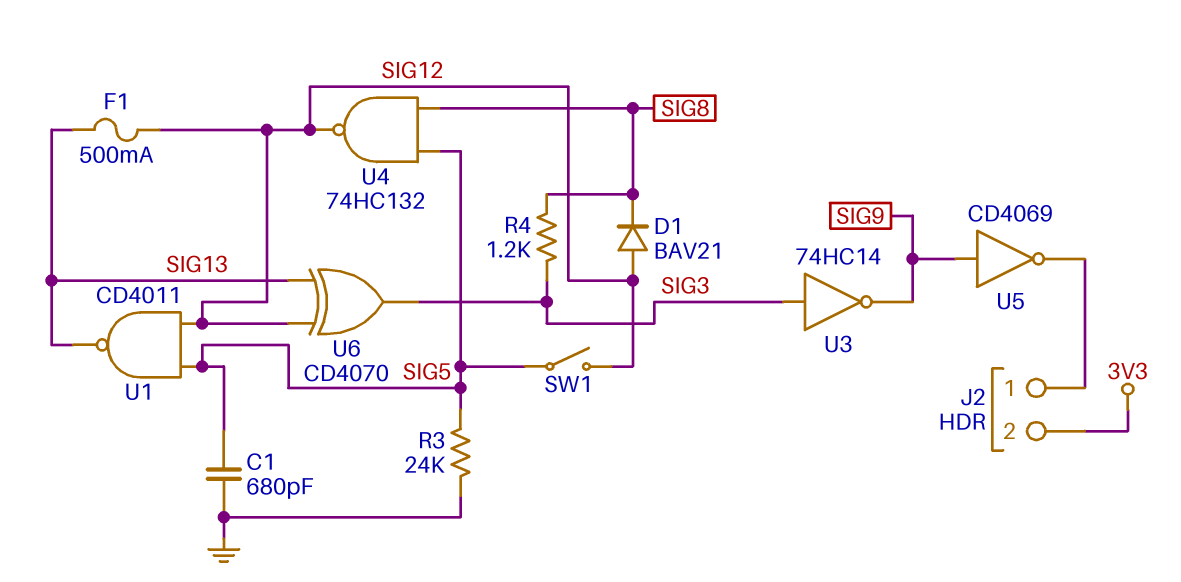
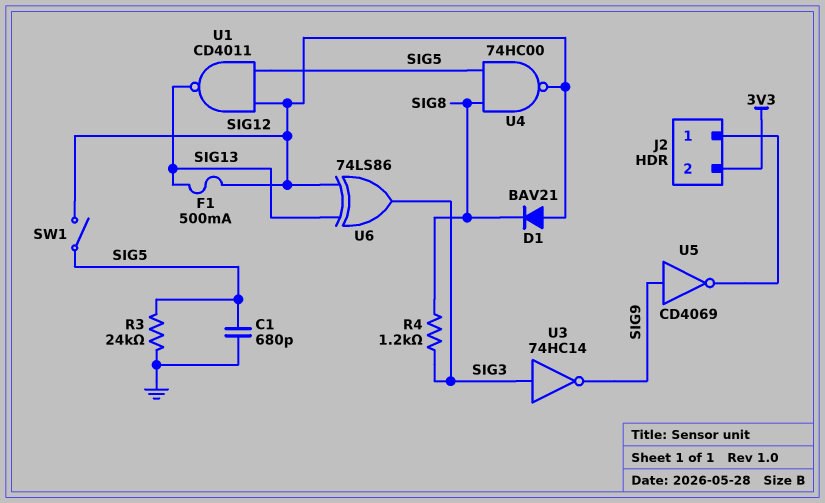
U4: NAND 74HC132 (in SIG5, in SIG8, out SIG12) -> NAND 74HC00 (in SIG5, in SIG8, out SIG12)
U6: XOR CD4070 (in SIG12, in SIG13, out SIG3) -> XOR 74LS86 (in SIG12, in SIG13, out SIG3)

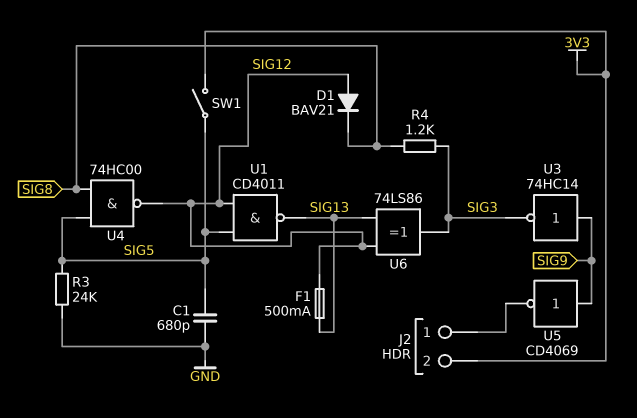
SW1: switch (SIG5, SIG12) -> switch (3V3, SIG5)
U3: NOT 74HC14 (in SIG3, out SIG9) -> NOT 74HC14 (in SIG9, out SIG3)

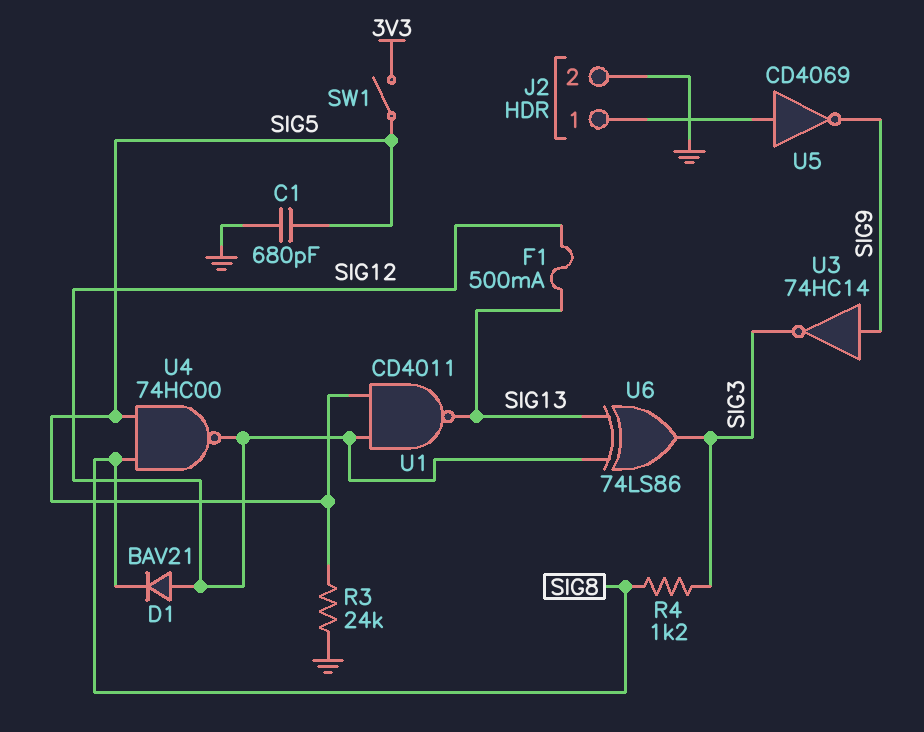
J2 pin 2: 3V3 -> GND
U5: NOT CD4069 (in SIG9, out J2/1) -> NOT CD4069 (in J2/1, out SIG9)

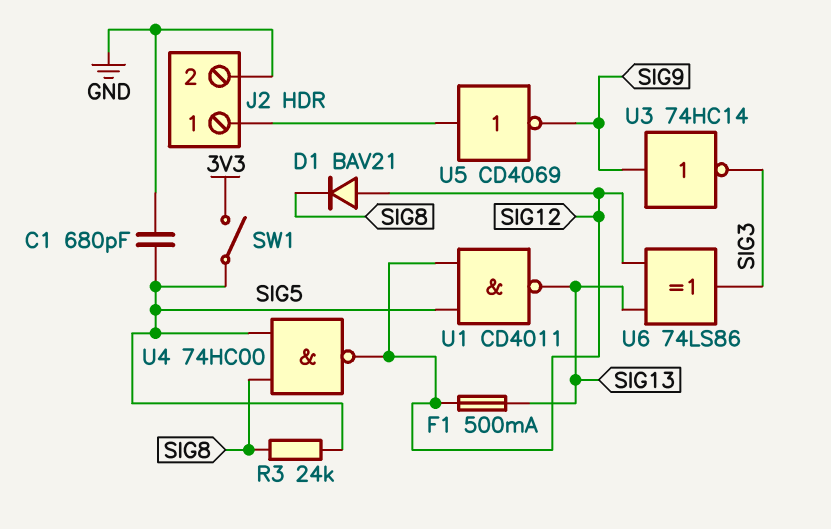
R3: 24k (GND, SIG5) -> 24k (SIG5, SIG8)
R4: 1.2k (SIG3, SIG8) -> none

